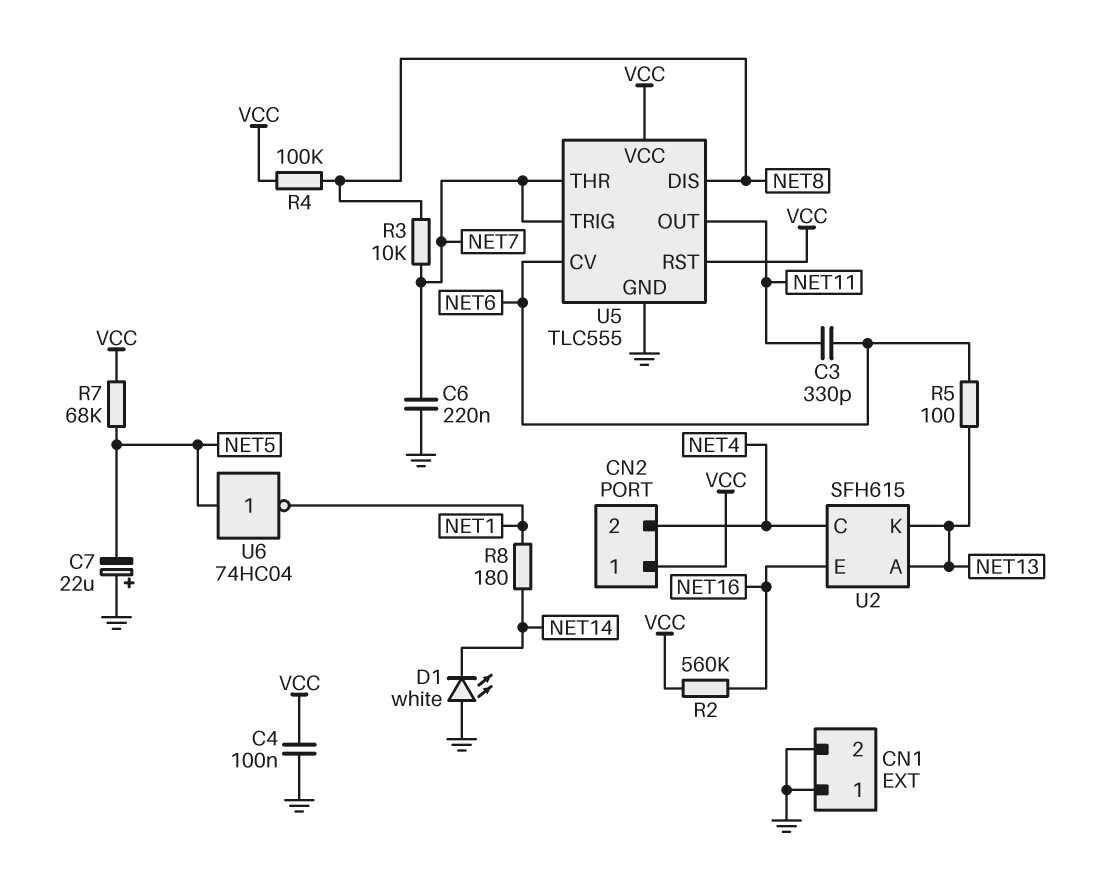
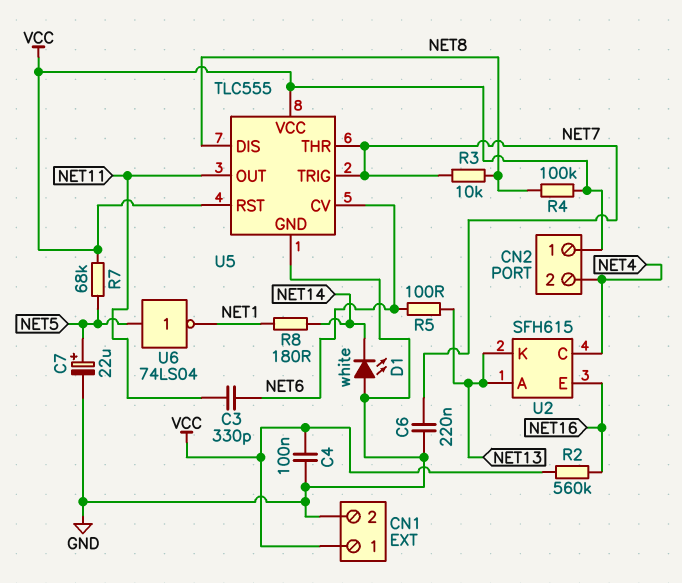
C7: 22uF (plus GND, minus NET5) -> 22uF (plus NET5, minus GND)
CN1 pin 1: GND -> VCC
U6: NOT 74HC04 (in NET5, out NET1) -> NOT 74LS04 (in NET5, out NET1)

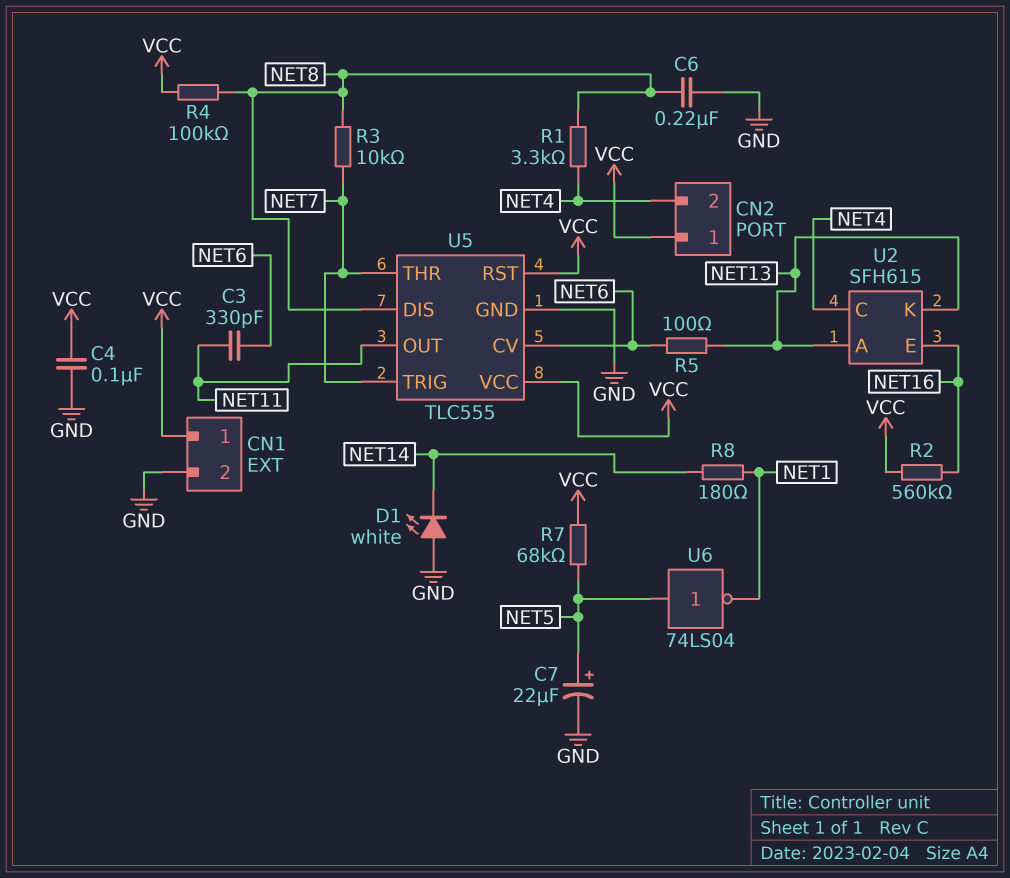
C6: 220nF (GND, NET7) -> 220nF (GND, NET8)
R1: none -> 3.3k (NET4, NET8)

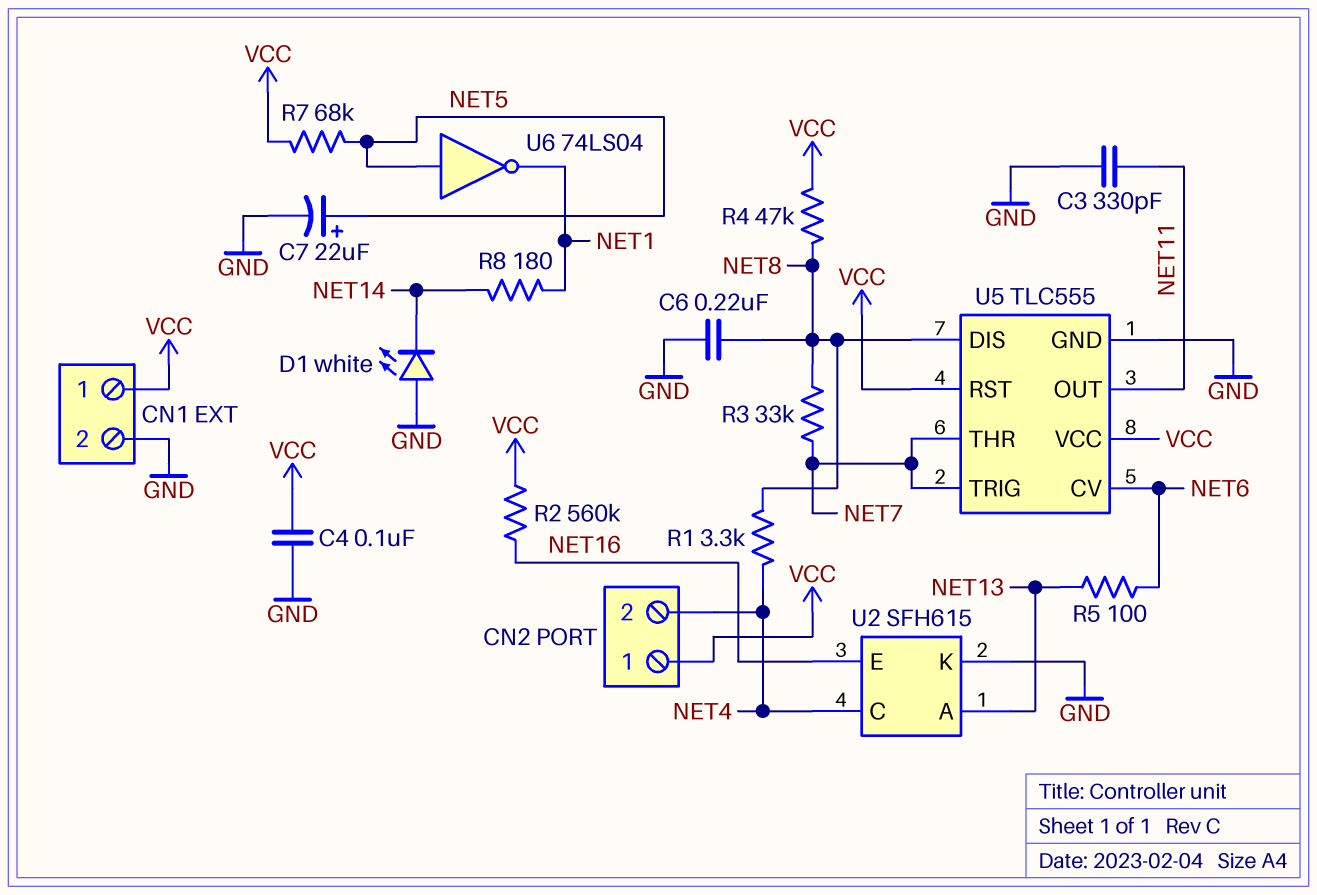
C3: 330pF (NET6, NET11) -> 330pF (GND, NET11)
R3: 10k (NET7, NET8) -> 33k (NET7, NET8)
R4: 100k (NET8, VCC) -> 47k (NET8, VCC)
U2 pin K: NET13 -> GND

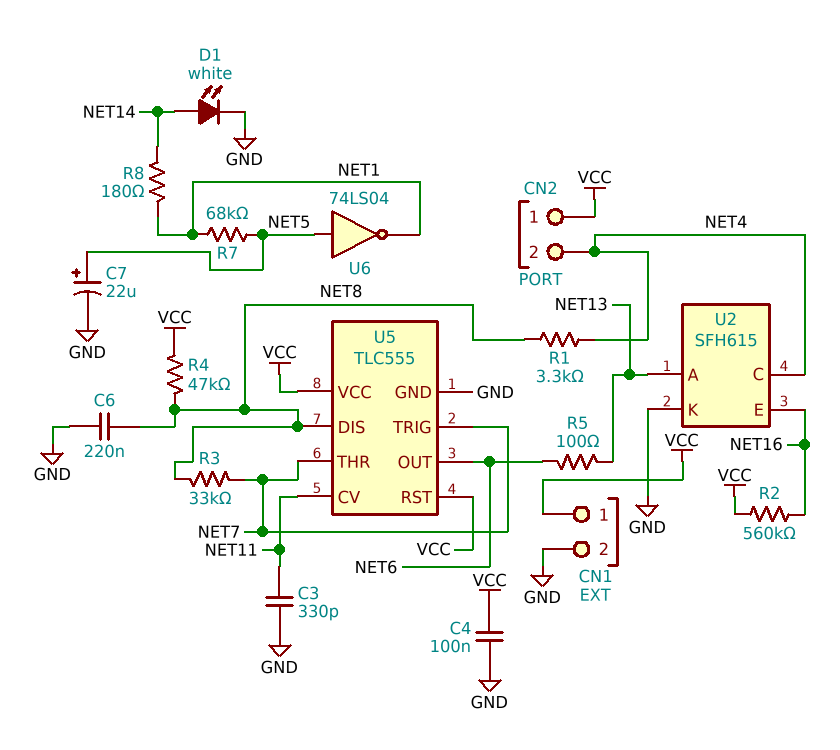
D1: LED white (A GND, K NET14) -> LED white (A NET14, K GND)
R7: 68k (NET5, VCC) -> 68k (NET1, NET5)
U5 pin CV: NET6 -> NET11
U5 pin OUT: NET11 -> NET6

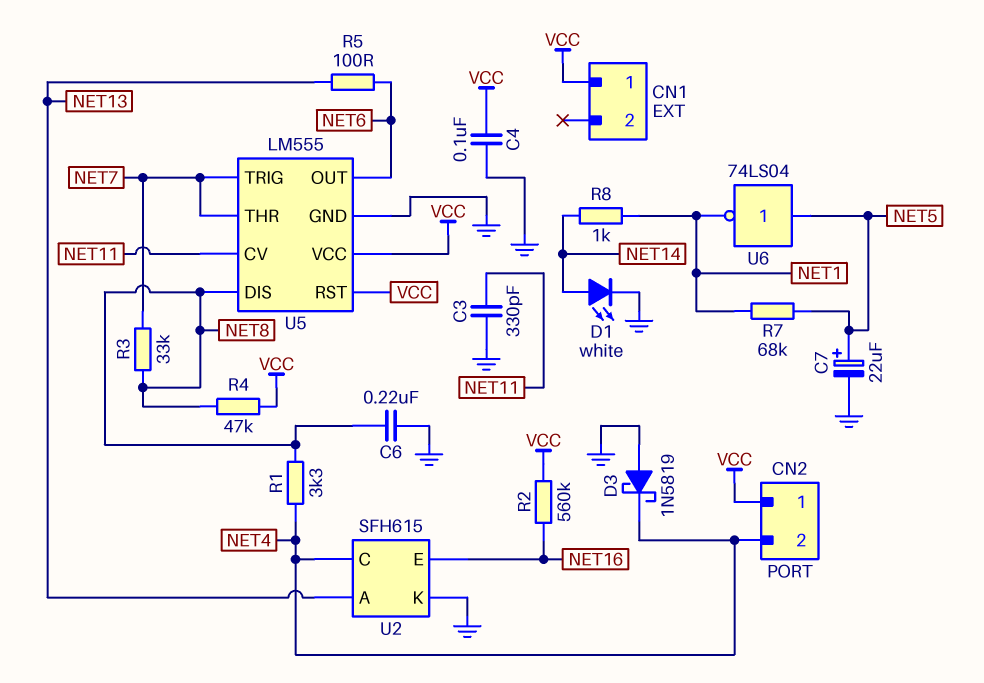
CN1 pin 2: GND -> none
D3: none -> schottky 1N5819 (A GND, K NET4)
R8: 180 (NET1, NET14) -> 1k (NET1, NET14)
U5: TLC555 -> LM555

